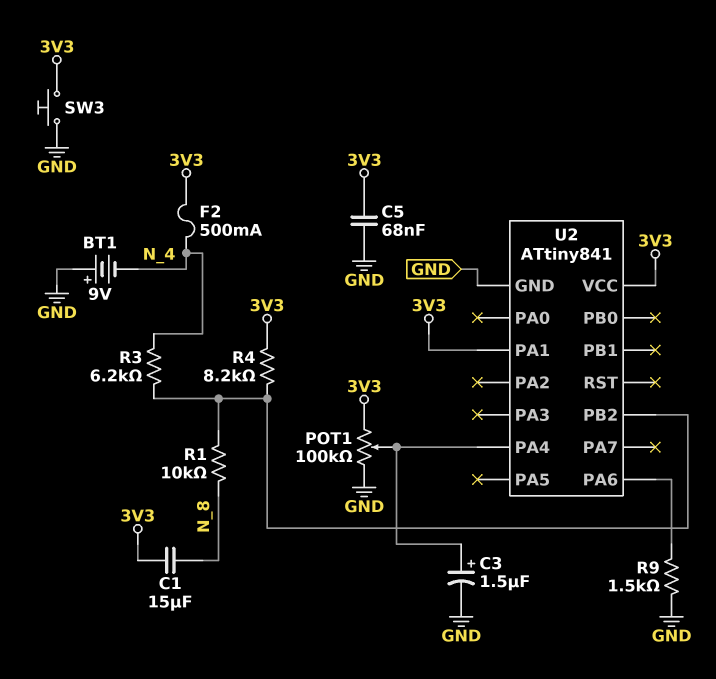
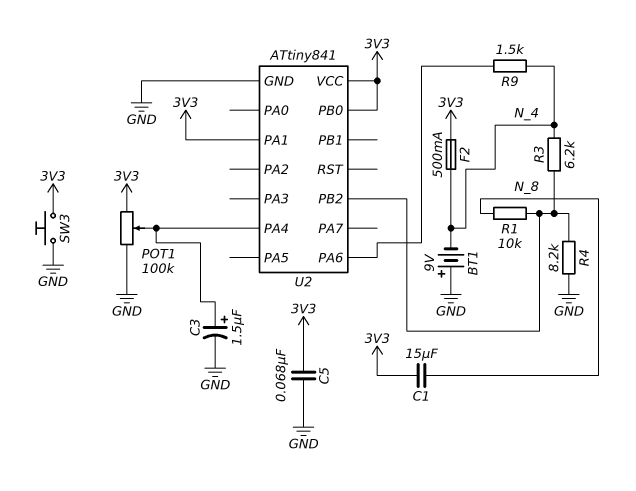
R4: 8.2k (3V3, U2/PB2) -> 8.2k (GND, U2/PB2)
R9: 1.5k (GND, U2/PA6) -> 1.5k (N_4, U2/PA6)
U2 pin PB0: none -> 3V3

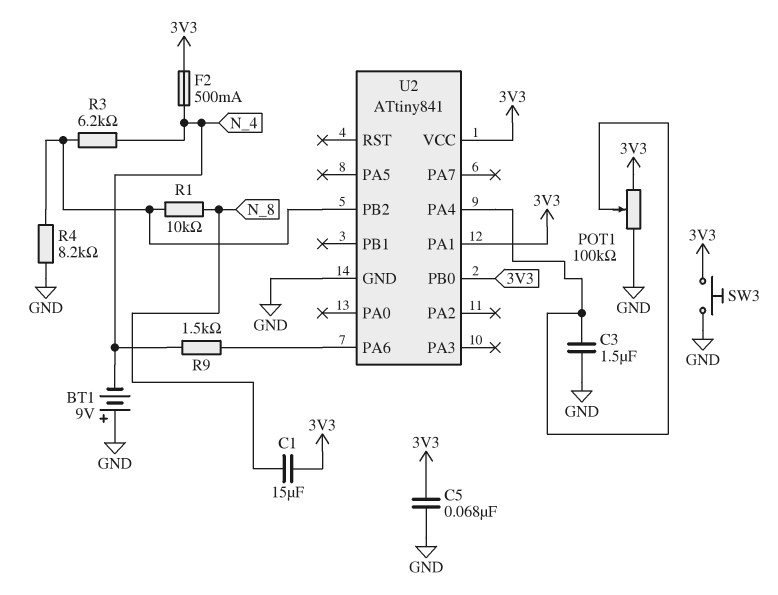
C3: 1.5uF (plus U2/PA4, minus GND) -> 1.5uF (GND, U2/PA4)

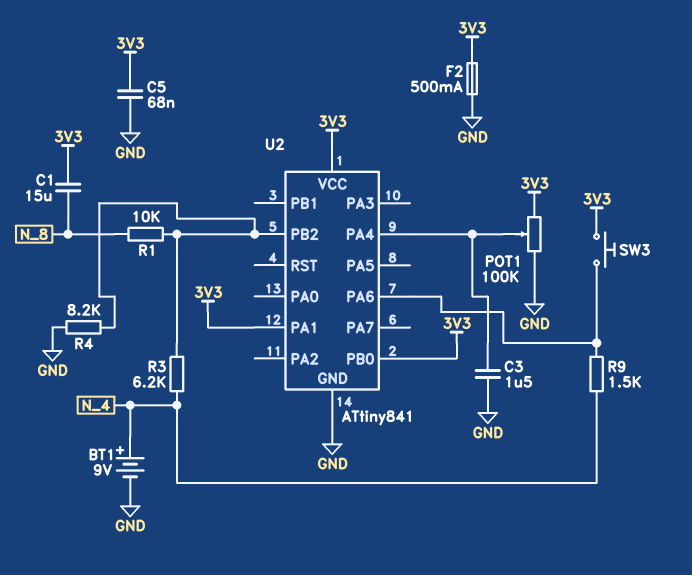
BT1: 9V (plus GND, minus N_4) -> 9V (plus N_4, minus GND)
F2: 500mA (3V3, N_4) -> 500mA (3V3, GND)
SW3: button (3V3, GND) -> button (3V3, U2/PA6)

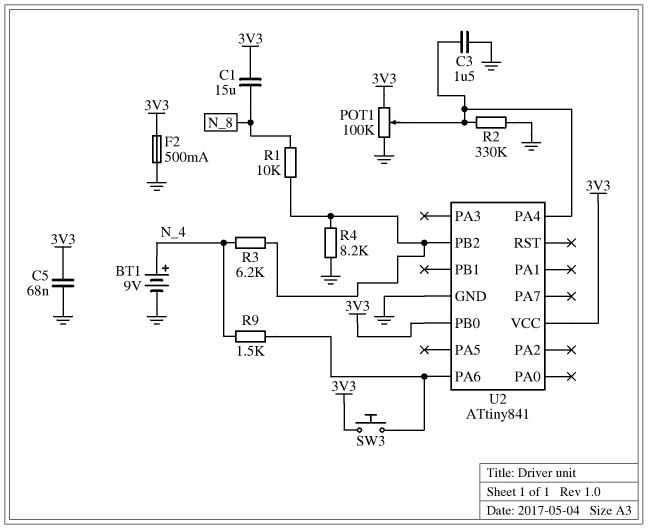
R2: none -> 330k (GND, U2/PA4)
U2 pin PA1: 3V3 -> none

